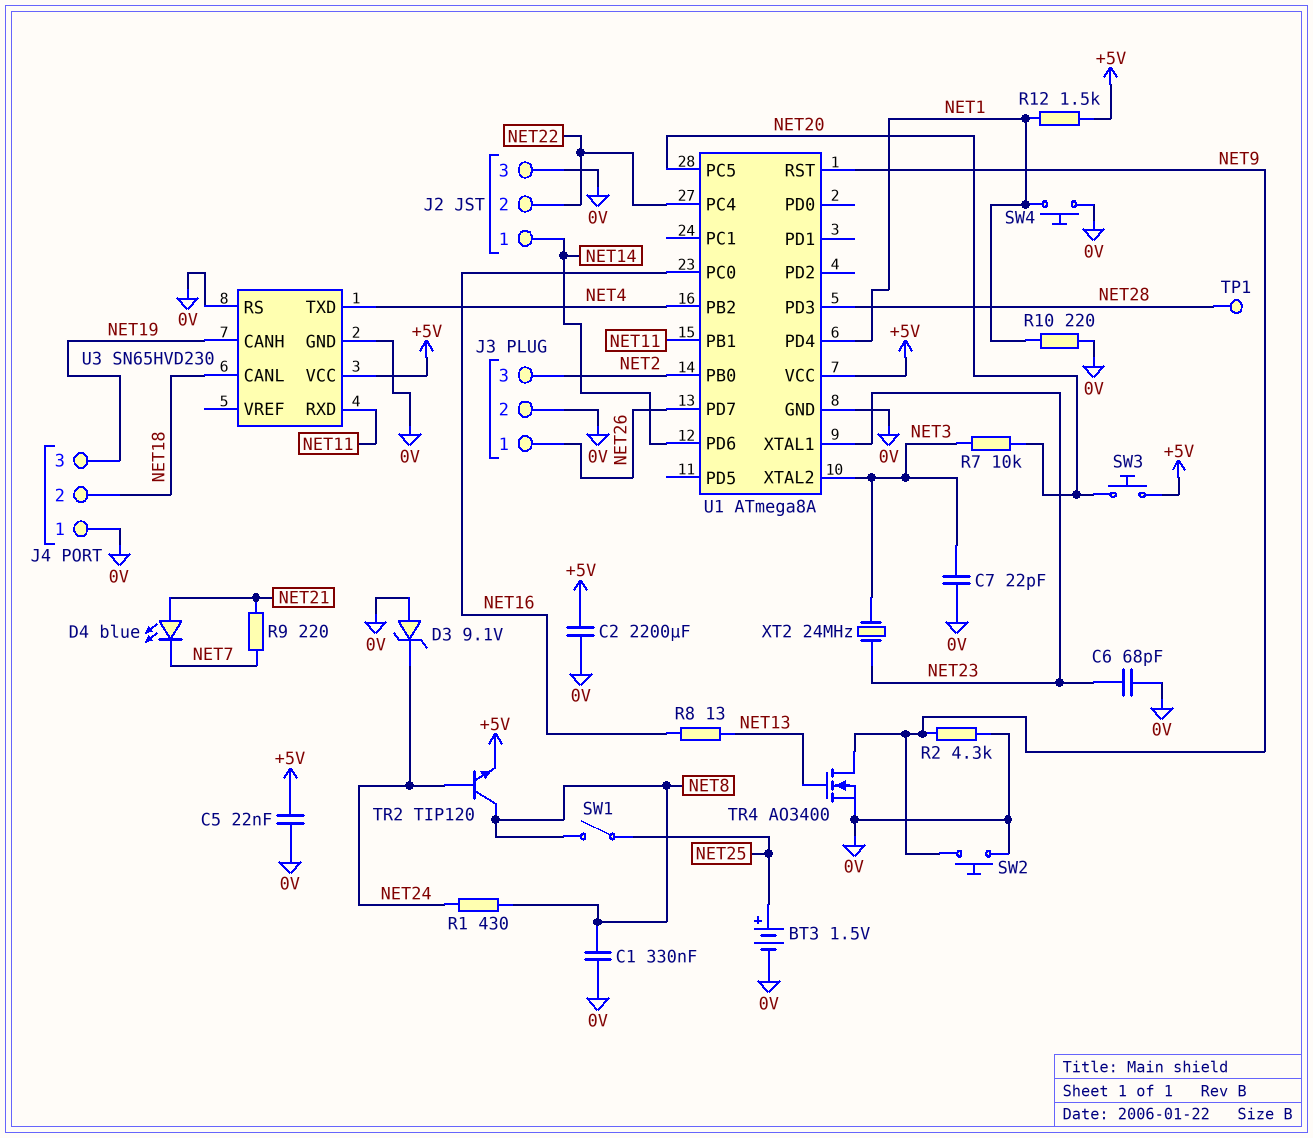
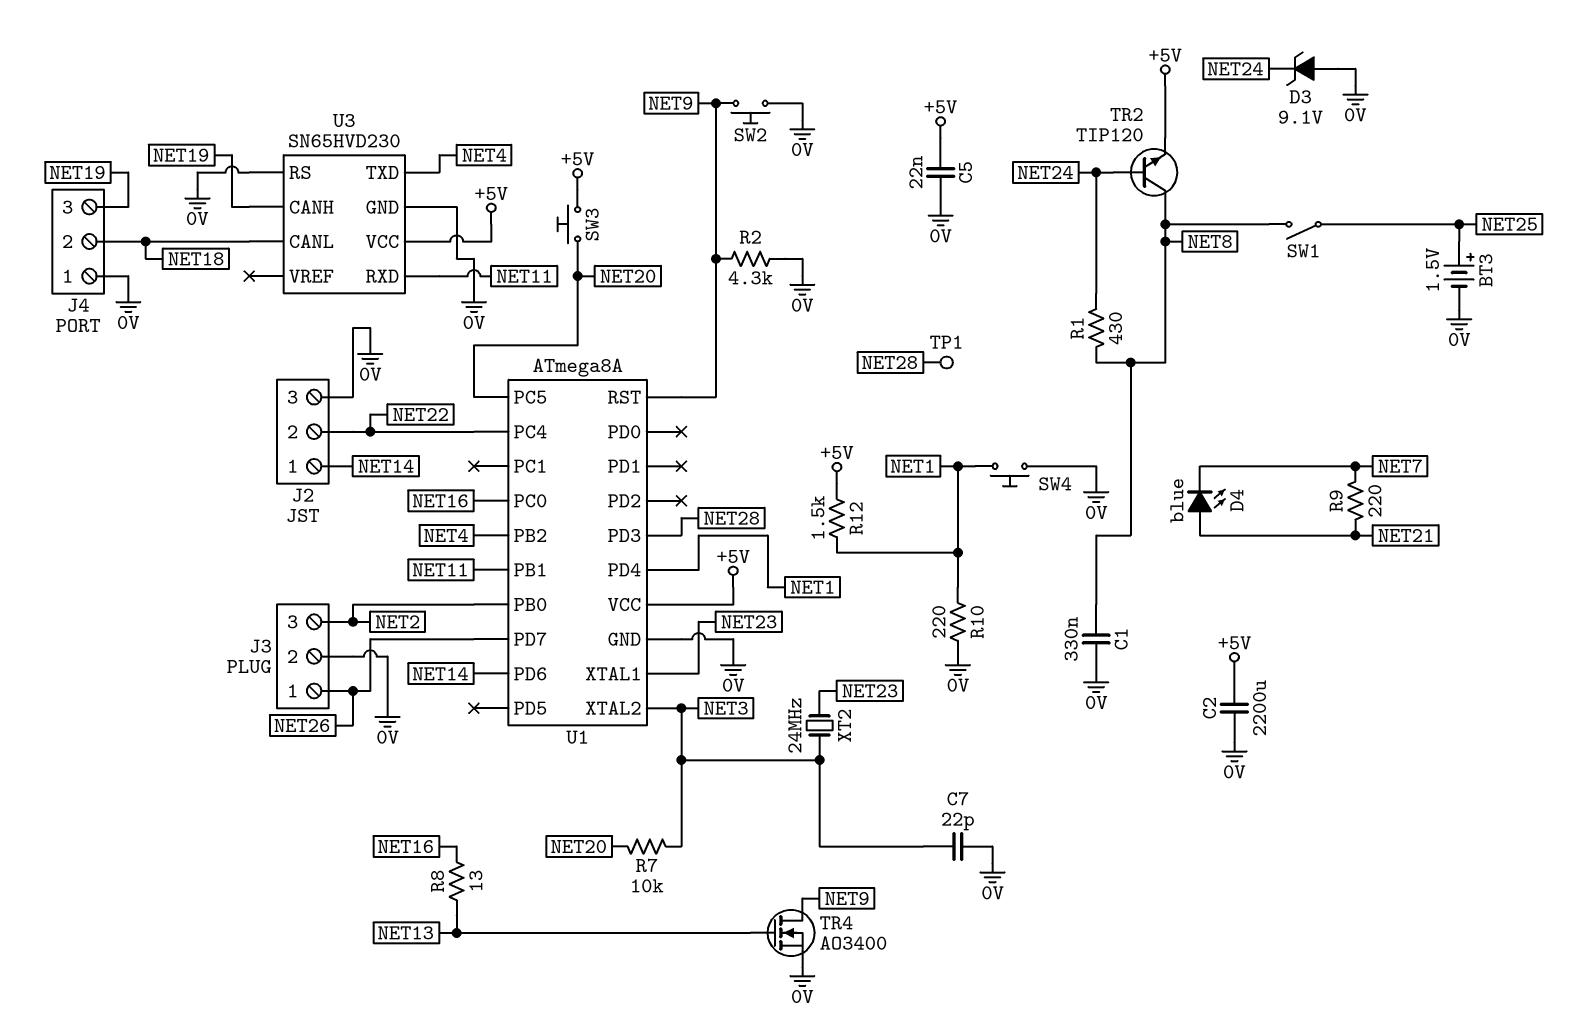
C6: 68pF (0V, NET23) -> none

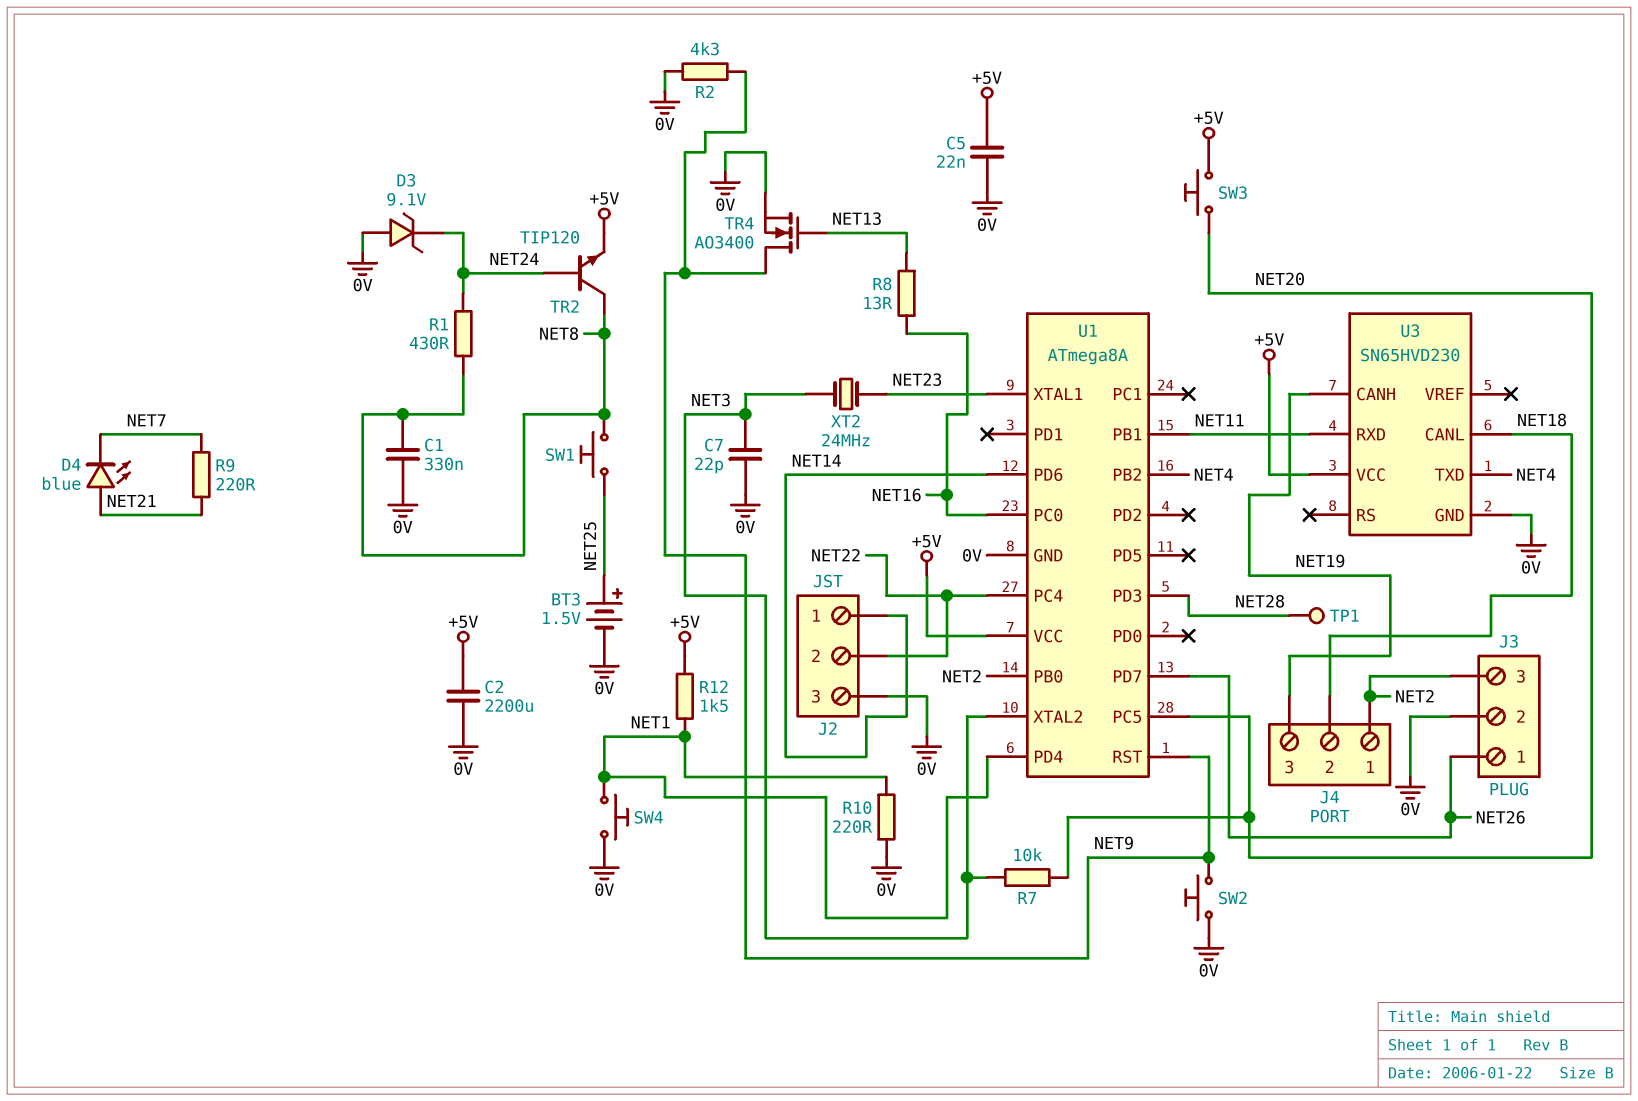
J4 pin 1: 0V -> NET2
SW1: switch (NET8, NET25) -> button (NET8, NET25)
U3 pin RS: 0V -> none

